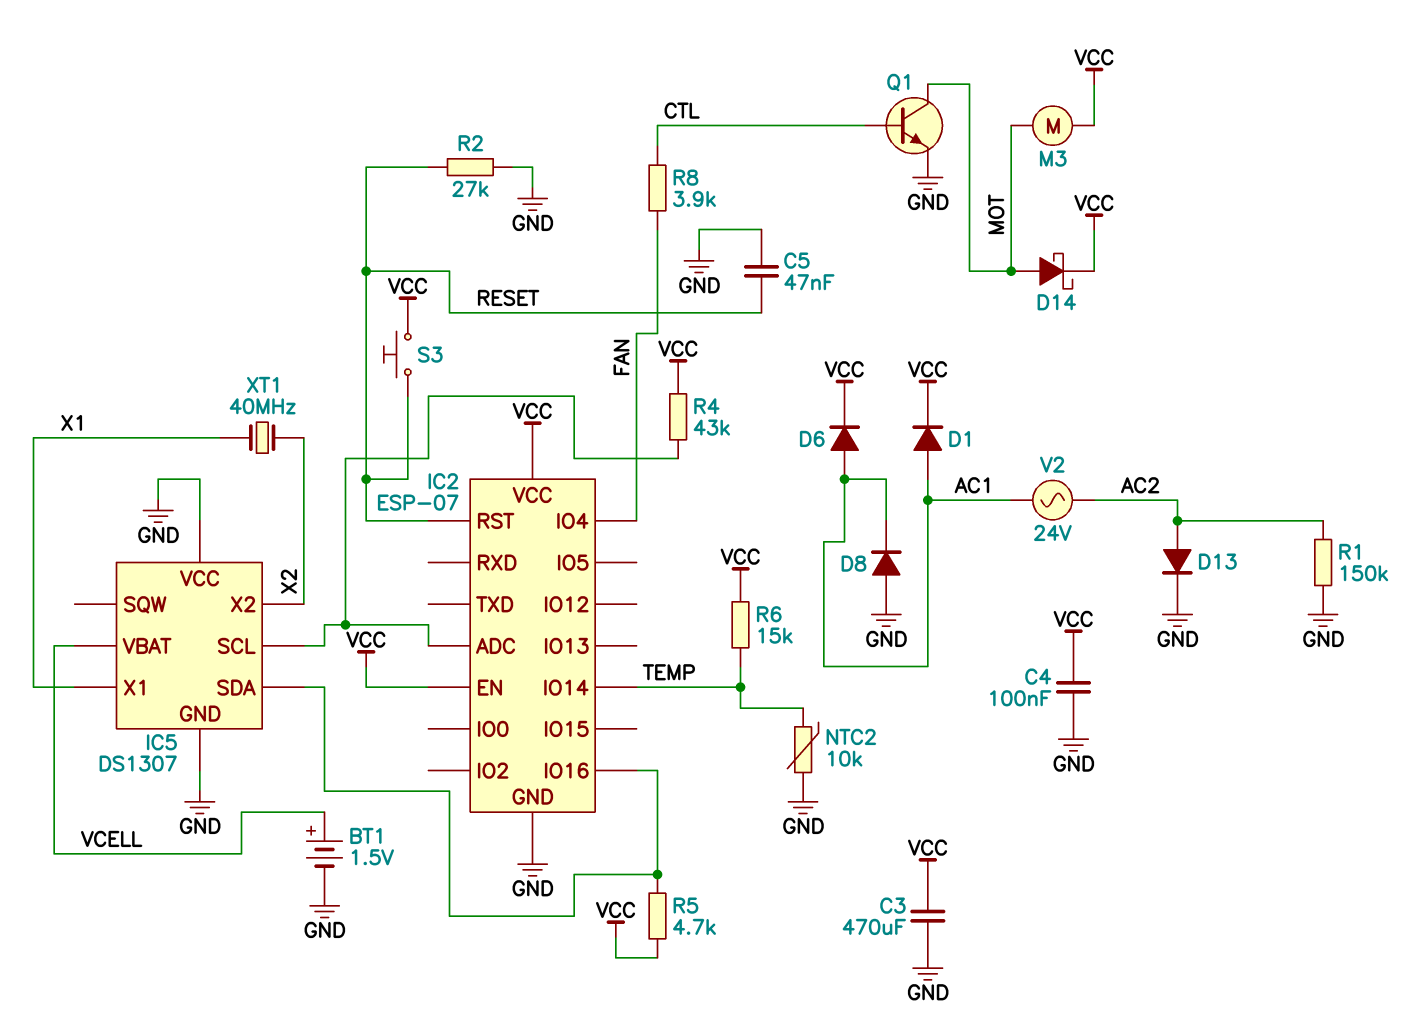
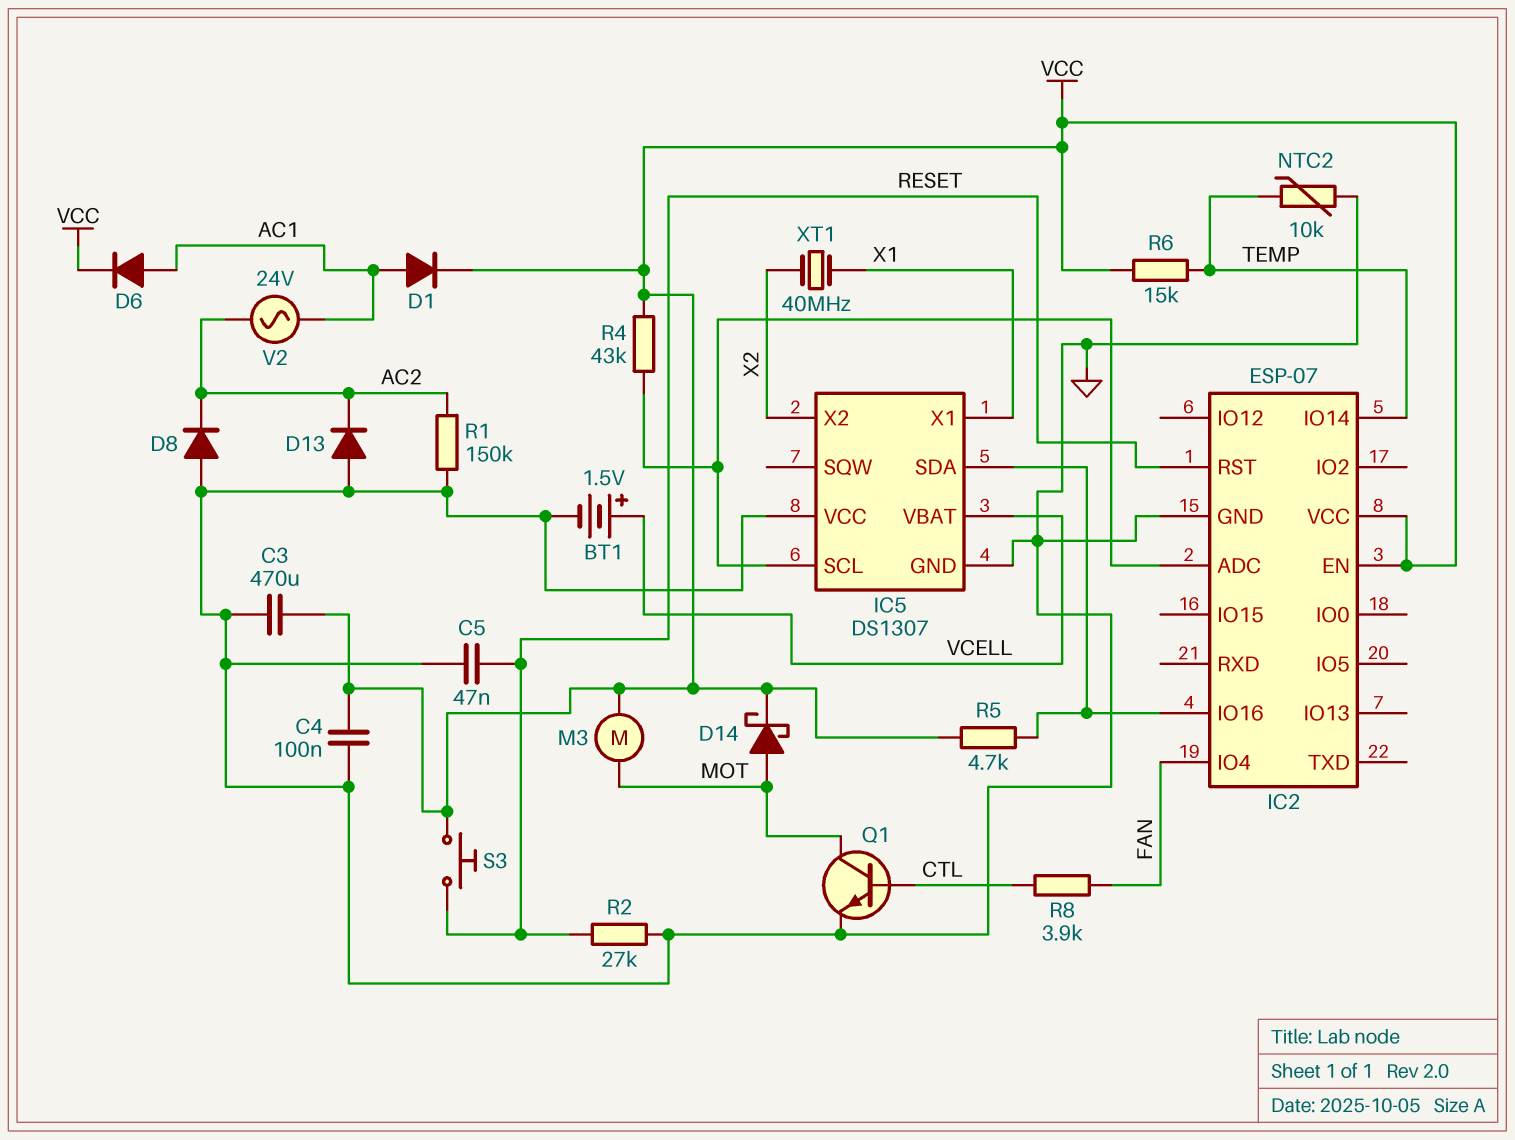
D8: diode (A GND, K AC1) -> diode (A GND, K AC2)
D13: diode (A AC2, K GND) -> diode (A GND, K AC2)

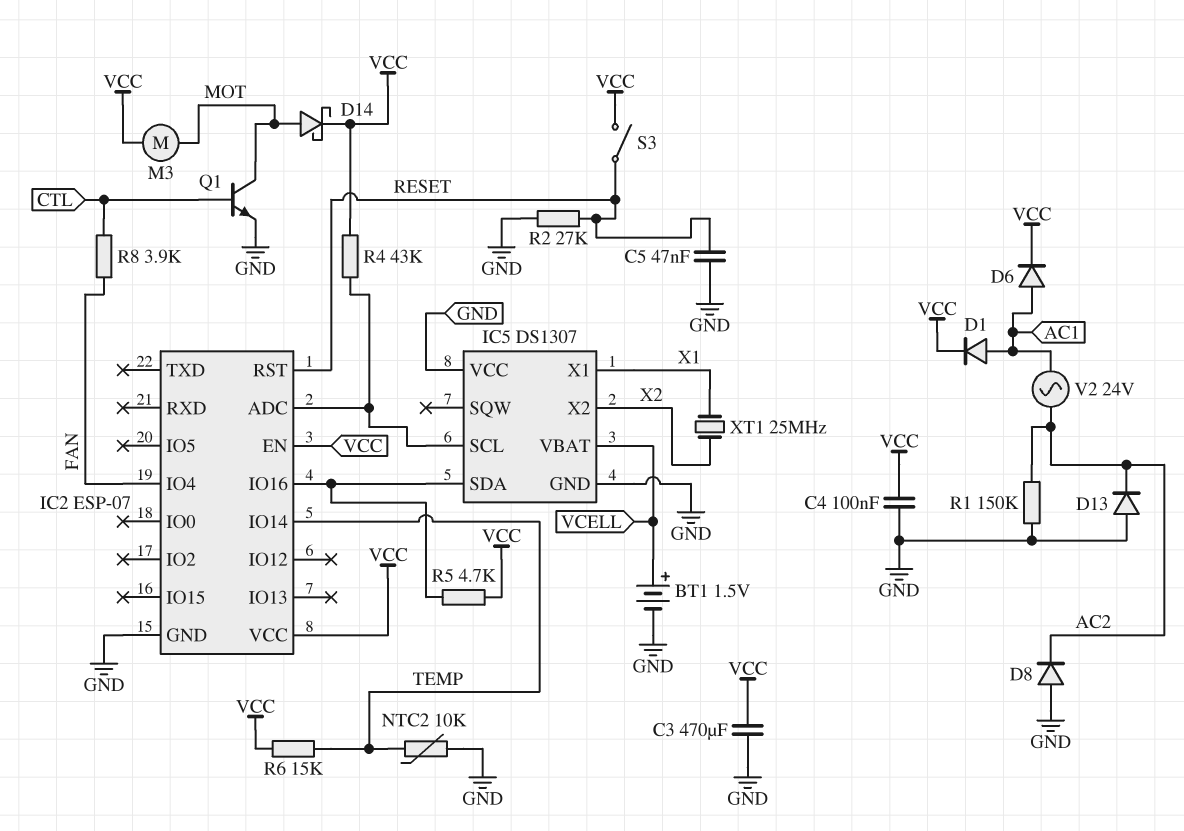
S3: button (RESET, VCC) -> switch (RESET, VCC)
XT1: 40MHz (X1, X2) -> 25MHz (X1, X2)

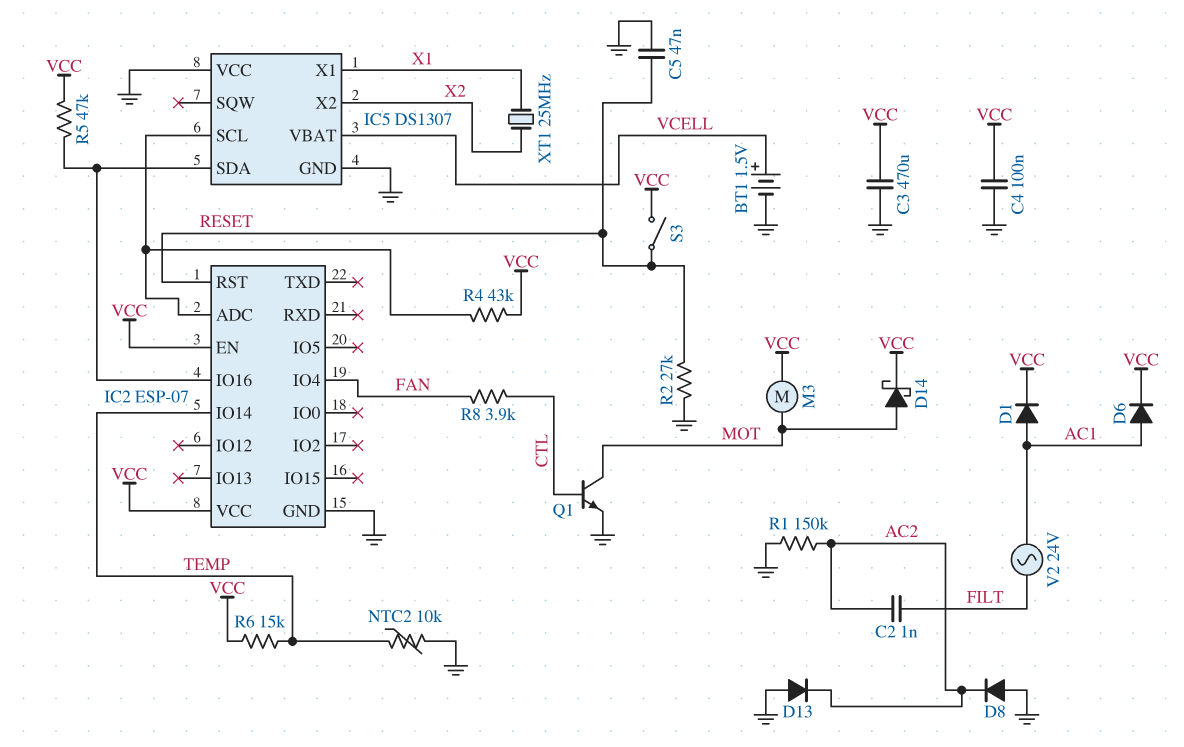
C2: none -> 1nF (AC2, FILT)
R5: 4.7k (IC2/IO16, VCC) -> 47k (IC2/IO16, VCC)
V2: AC 24V (AC1, AC2) -> AC 24V (AC1, FILT)

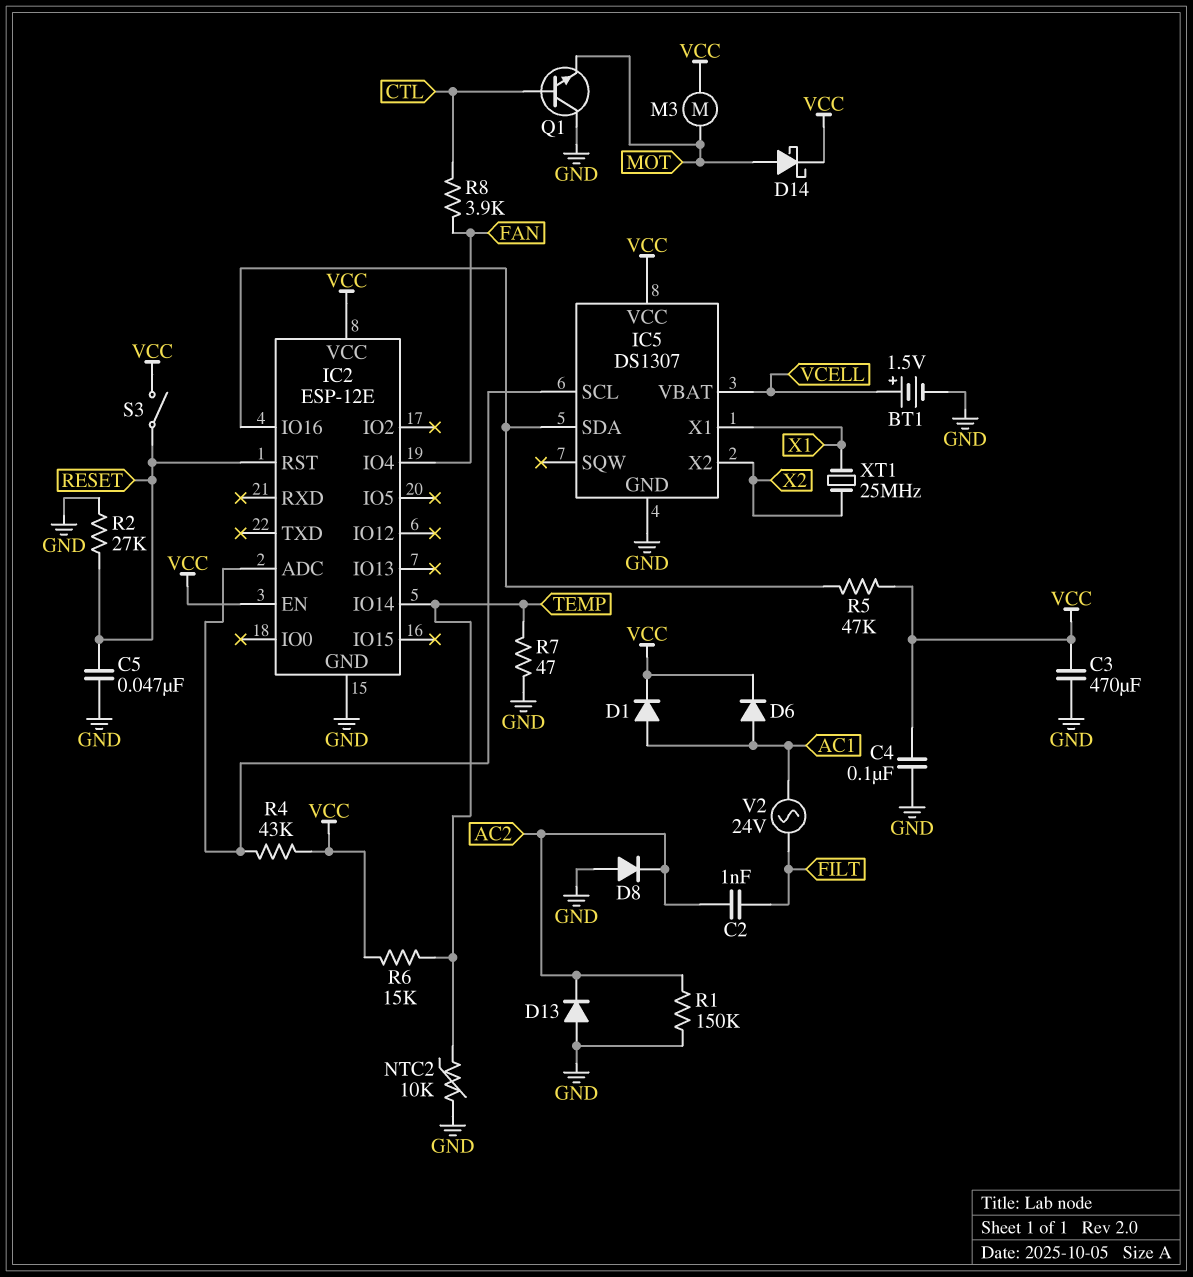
IC2: ESP-07 -> ESP-12E
IC5 pin VCC: GND -> VCC
Q1: NPN (B CTL, C MOT, E GND) -> NPN (B CTL, C GND, E MOT)
R7: none -> 47 (GND, TEMP)

